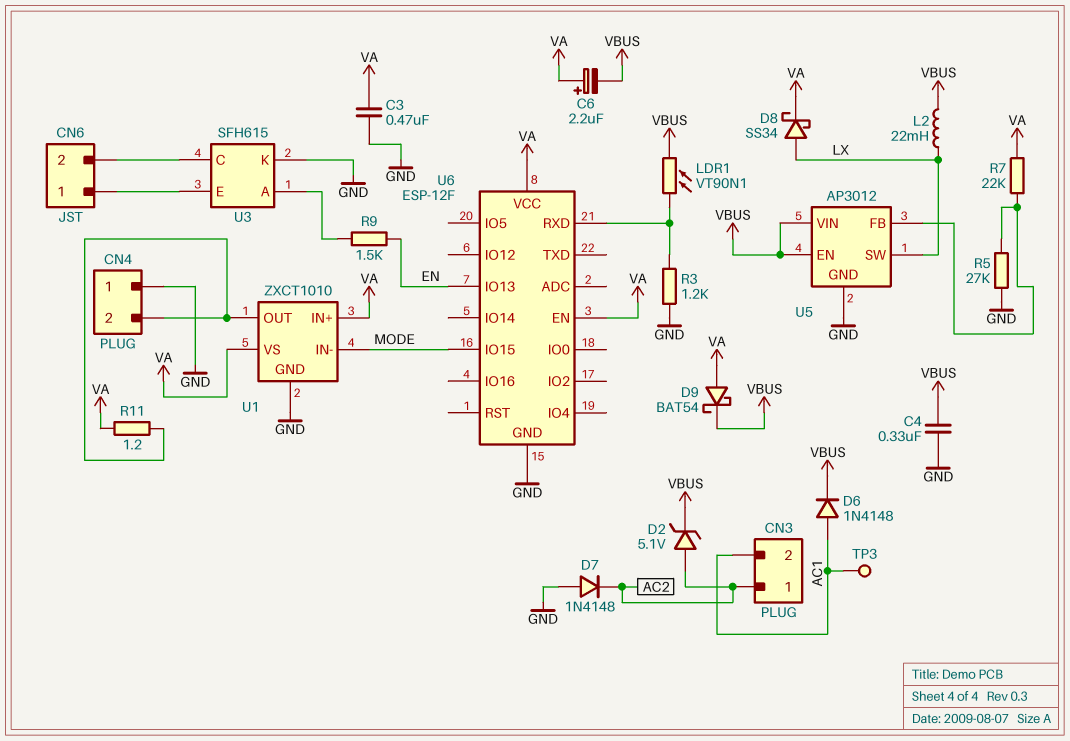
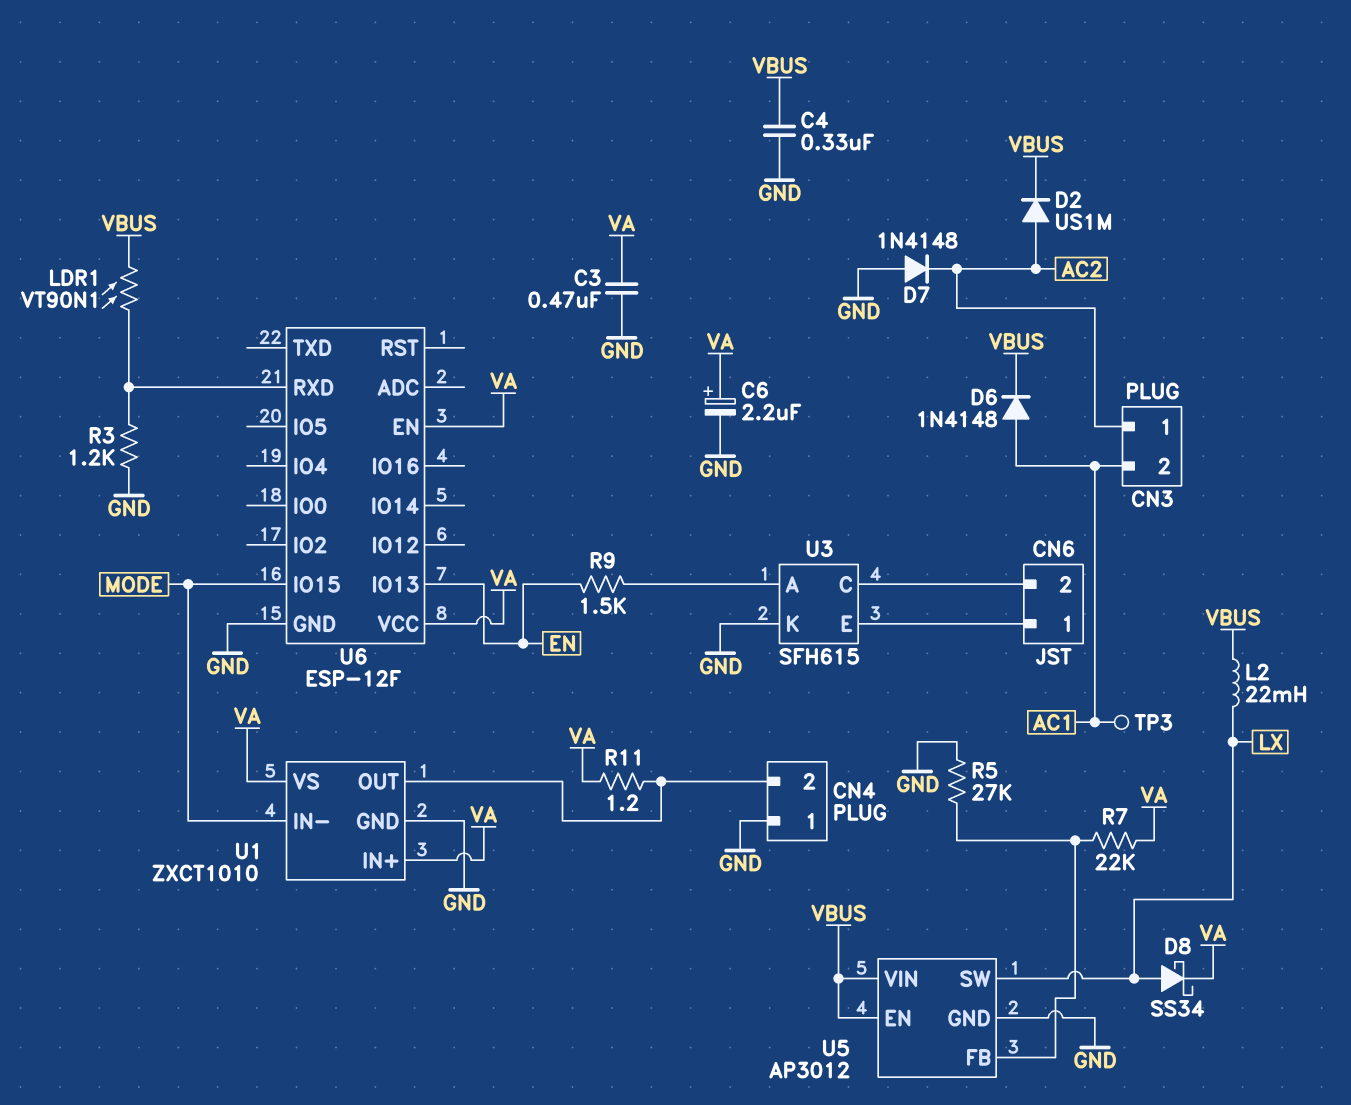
C6: 2.2uF (plus VA, minus VBUS) -> 2.2uF (plus VA, minus GND)
D2: zener 5.1V (A AC2, K VBUS) -> diode US1M (A AC2, K VBUS)
D9: schottky BAT54 (A VA, K VBUS) -> none

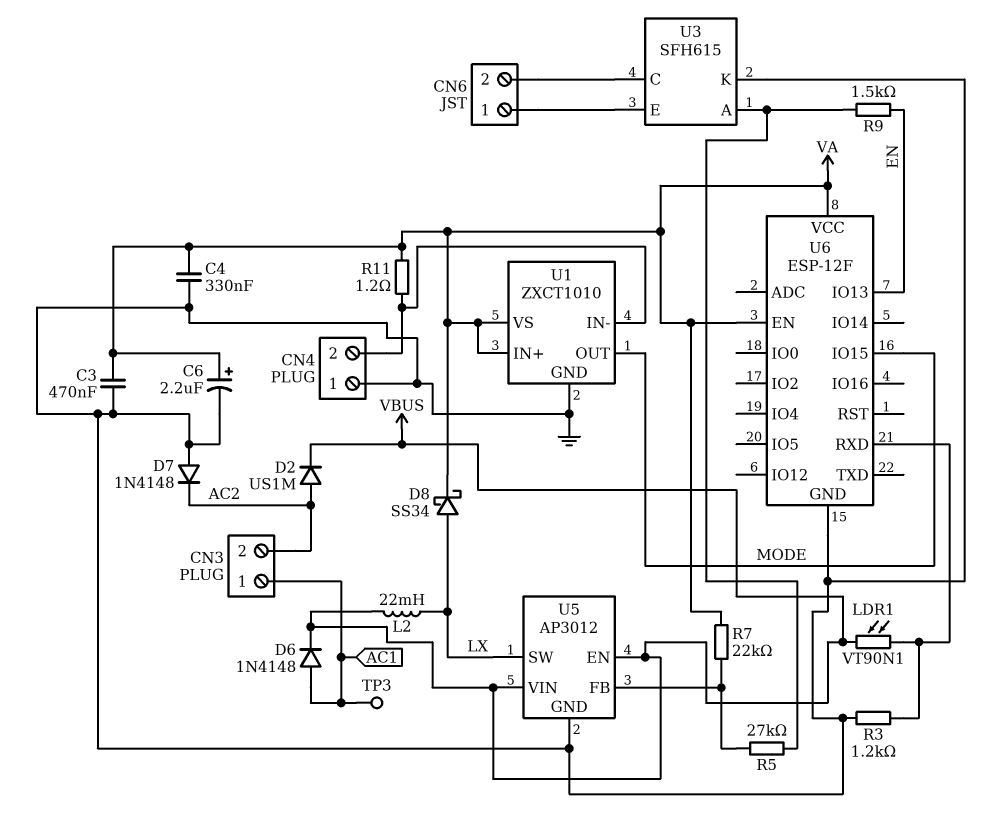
C4: 330nF (GND, VBUS) -> 330nF (GND, VA)
CN3 pin 1: AC2 -> AC1
CN3 pin 2: AC1 -> AC2
R5: 27k (GND, U5/FB) -> 27k (U3/A, U5/FB)
U1 pin IN-: MODE -> CN4/2
U1 pin OUT: CN4/2 -> MODE

